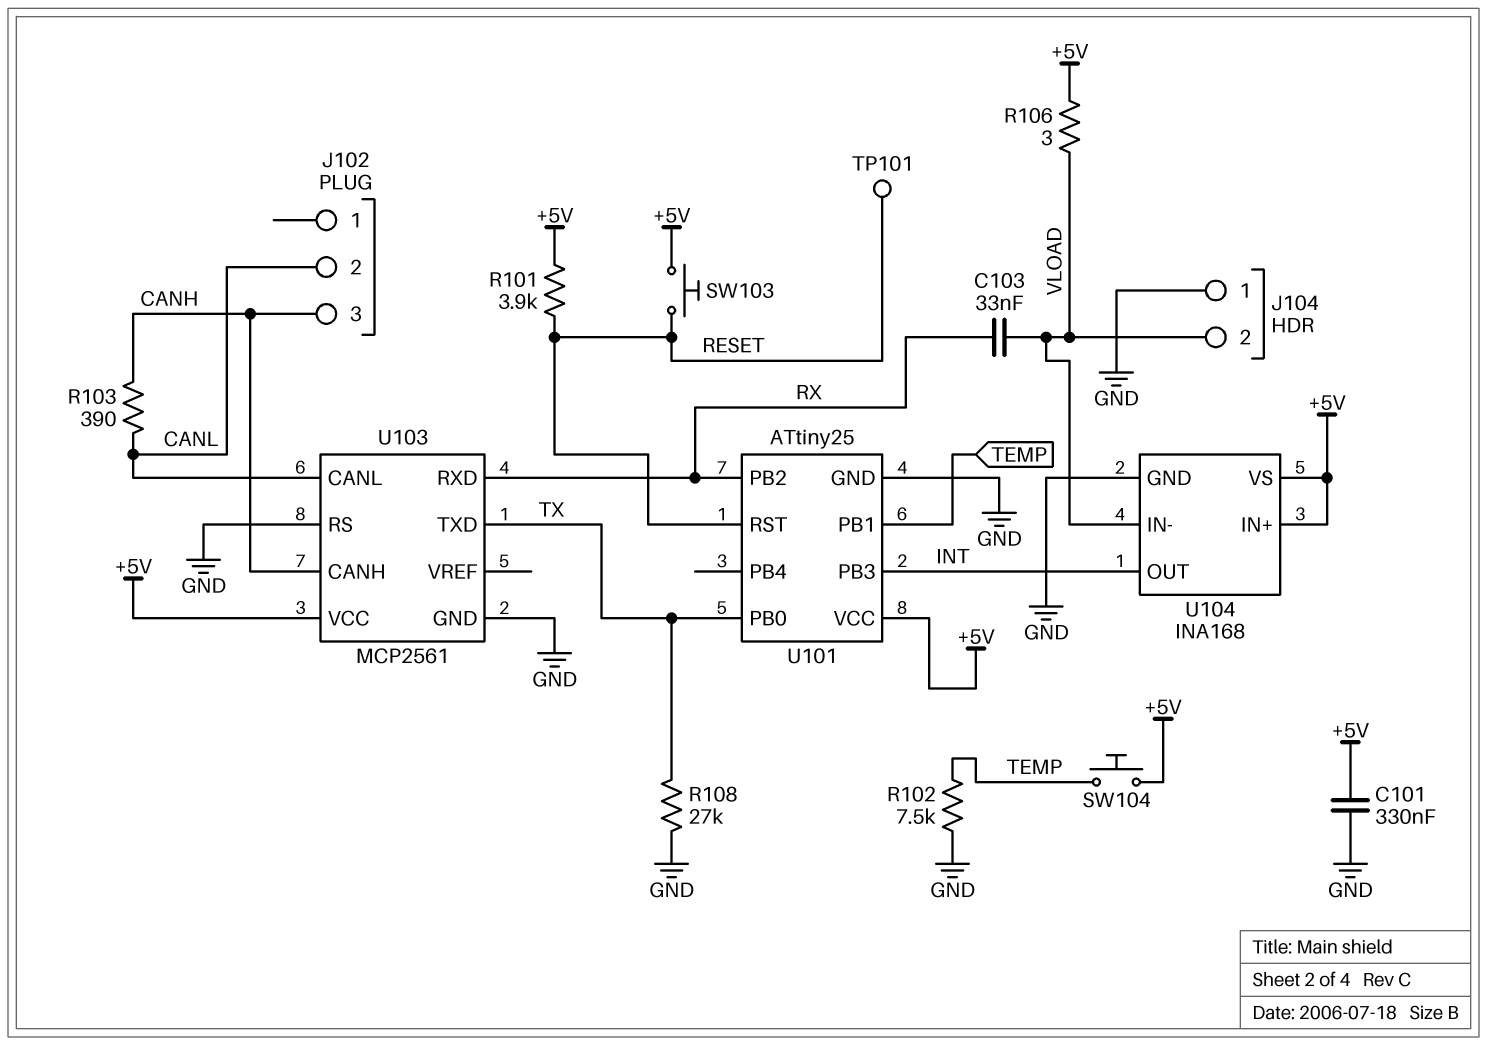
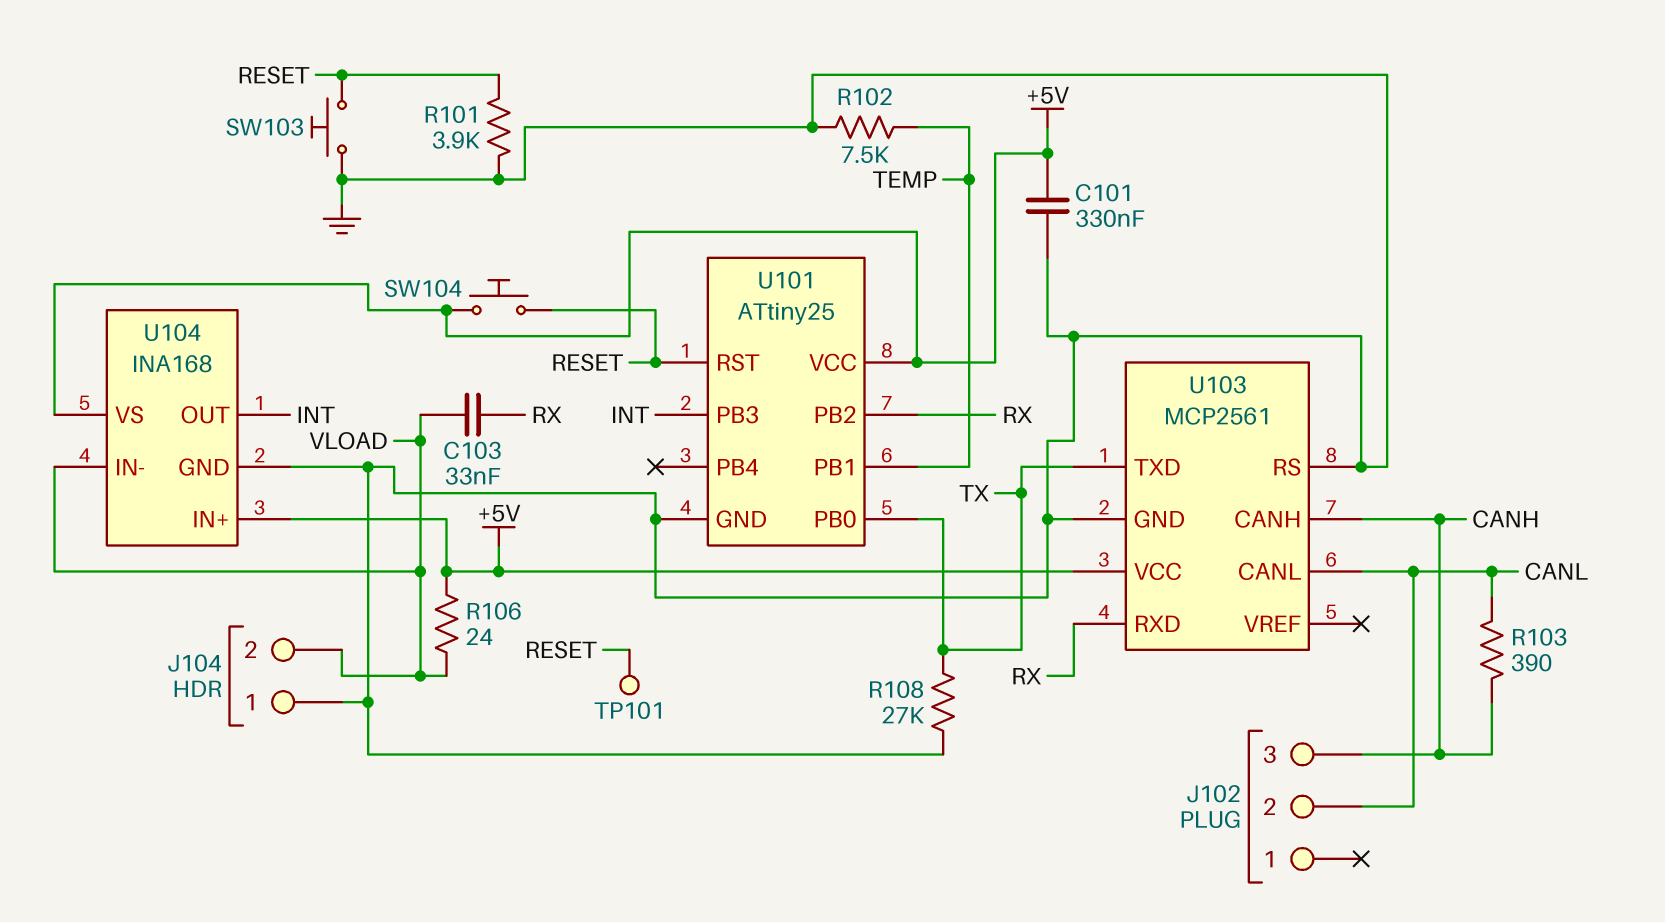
R101: 3.9k (+5V, RESET) -> 3.9k (GND, RESET)
R106: 3 (+5V, VLOAD) -> 24 (+5V, VLOAD)
SW103: button (+5V, RESET) -> button (GND, RESET)
SW104: button (+5V, TEMP) -> button (+5V, RESET)

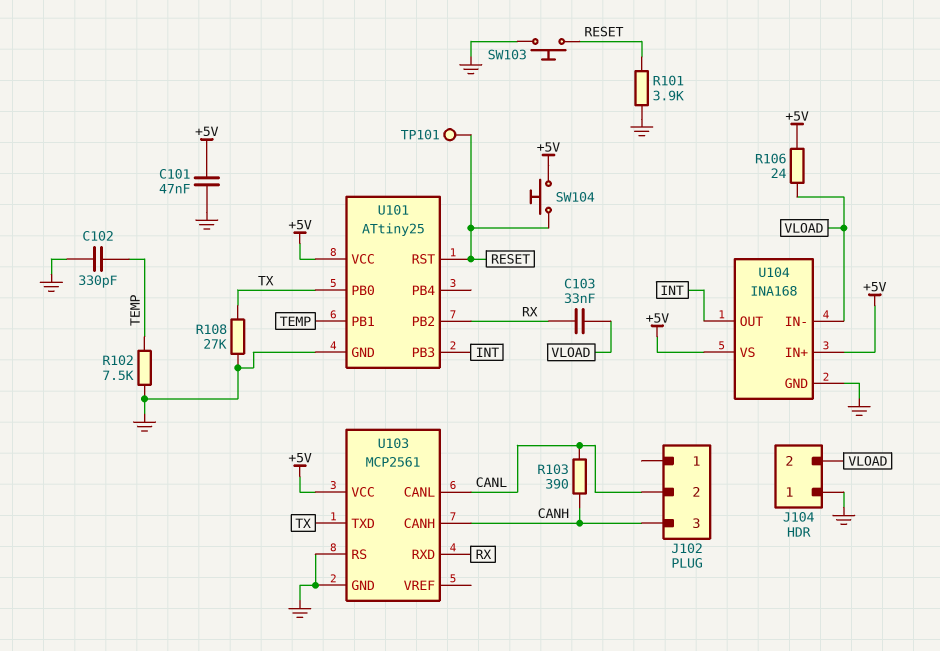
C101: 330nF (+5V, GND) -> 47nF (+5V, GND)
C102: none -> 330pF (GND, TEMP)

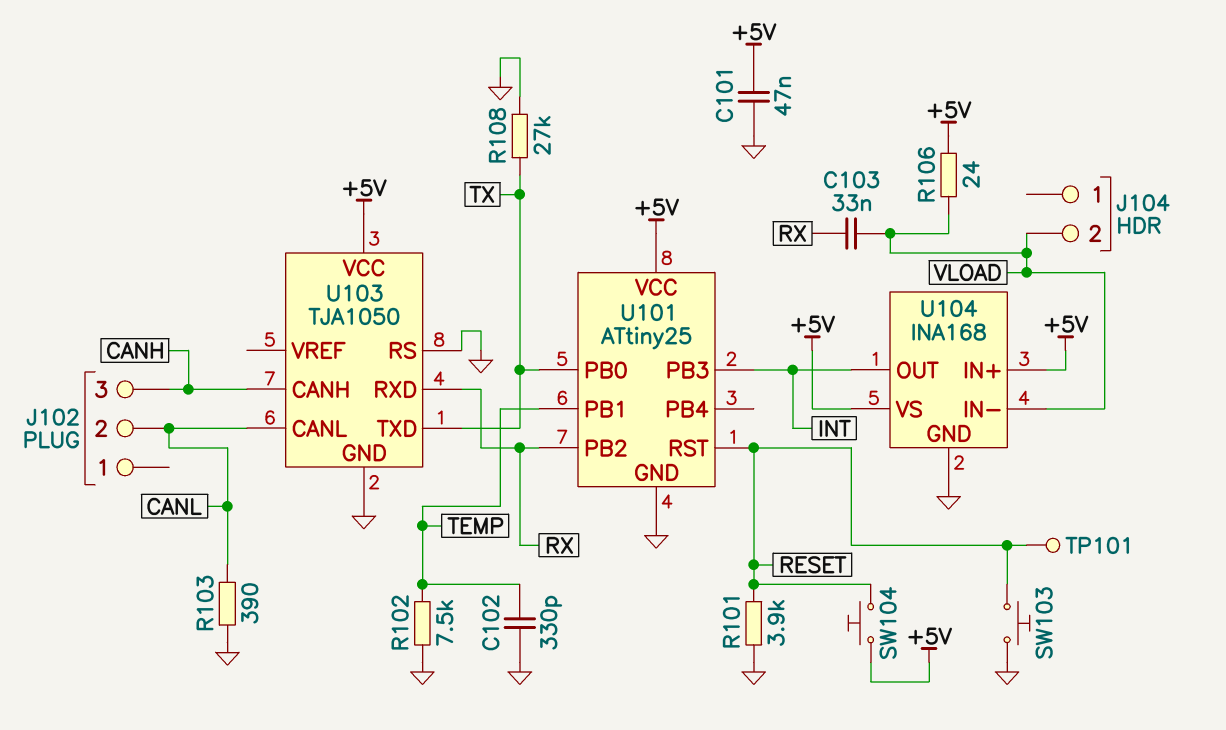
J104 pin 1: GND -> none
R103: 390 (CANH, CANL) -> 390 (CANL, GND)
U103: MCP2561 -> TJA1050

